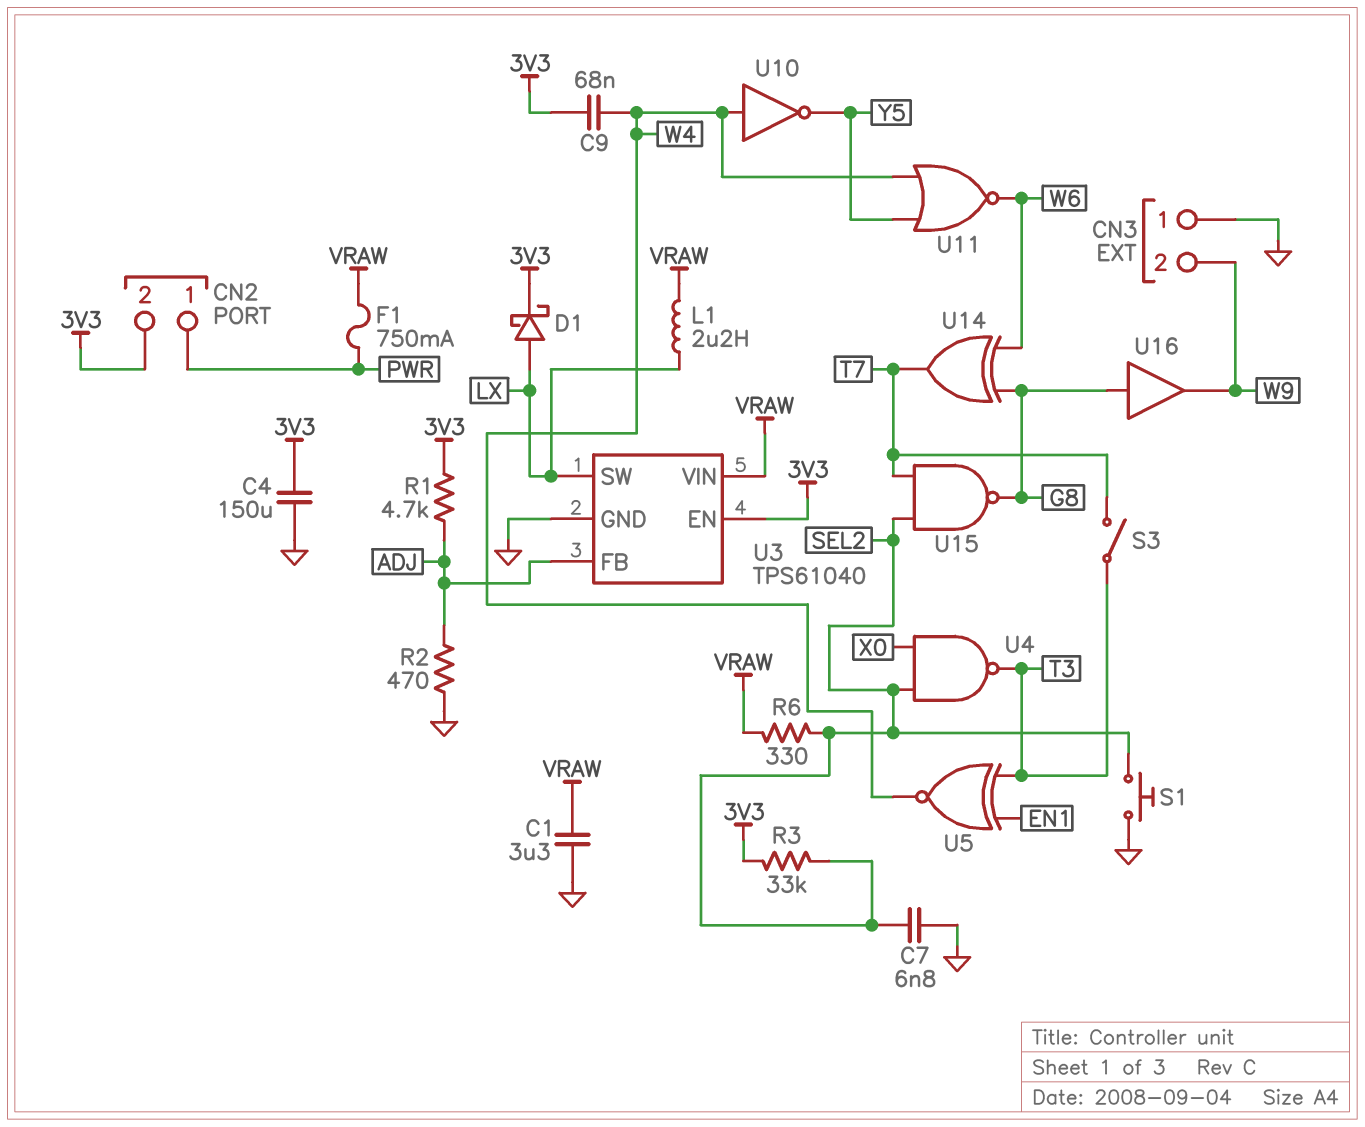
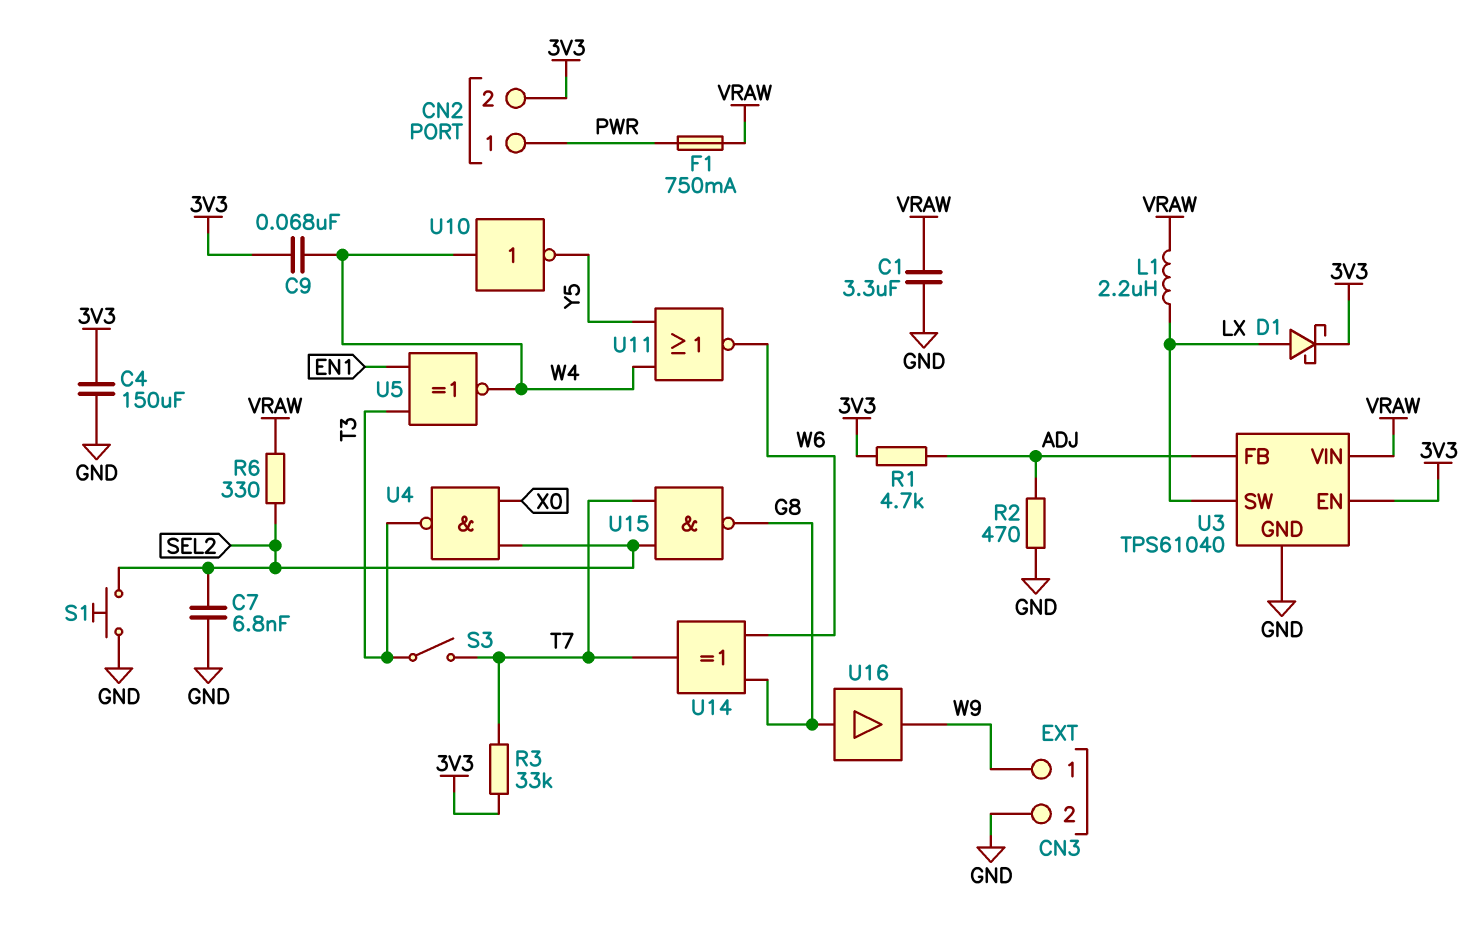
CN3 pin 1: GND -> W9
CN3 pin 2: W9 -> GND
R3: 33k (3V3, SEL2) -> 33k (3V3, T7)

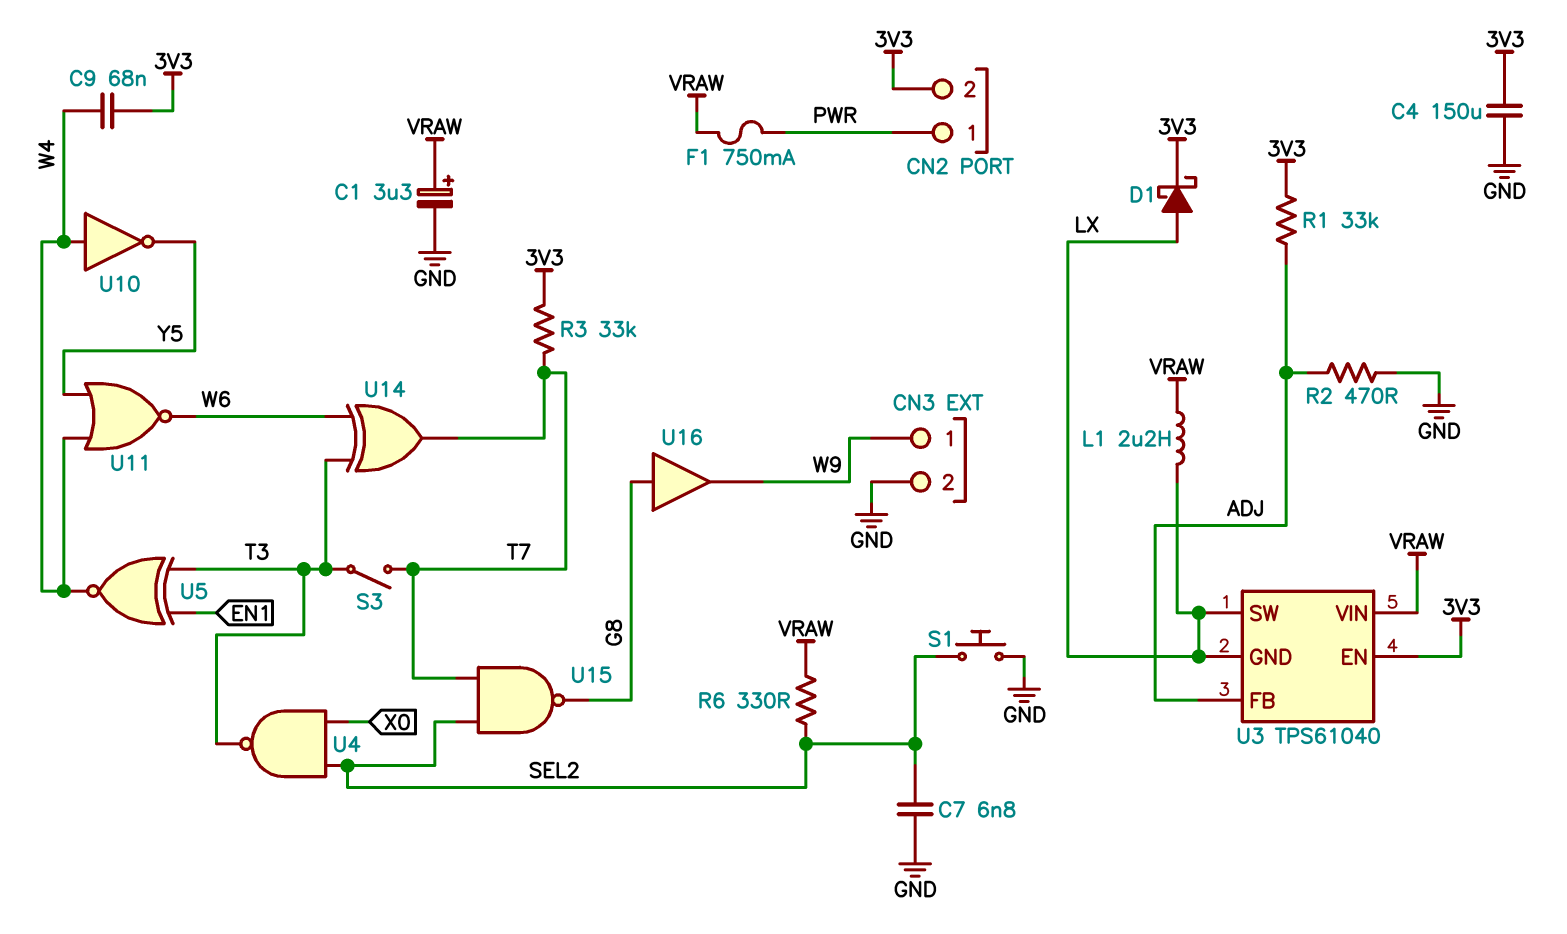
C1: 3.3uF (GND, VRAW) -> 3.3uF (plus VRAW, minus GND)
R1: 4.7k (3V3, ADJ) -> 33k (3V3, ADJ)
U3 pin GND: GND -> LX
U14: XOR (in G8, in W6, out T7) -> XOR (in T3, in W6, out T7)

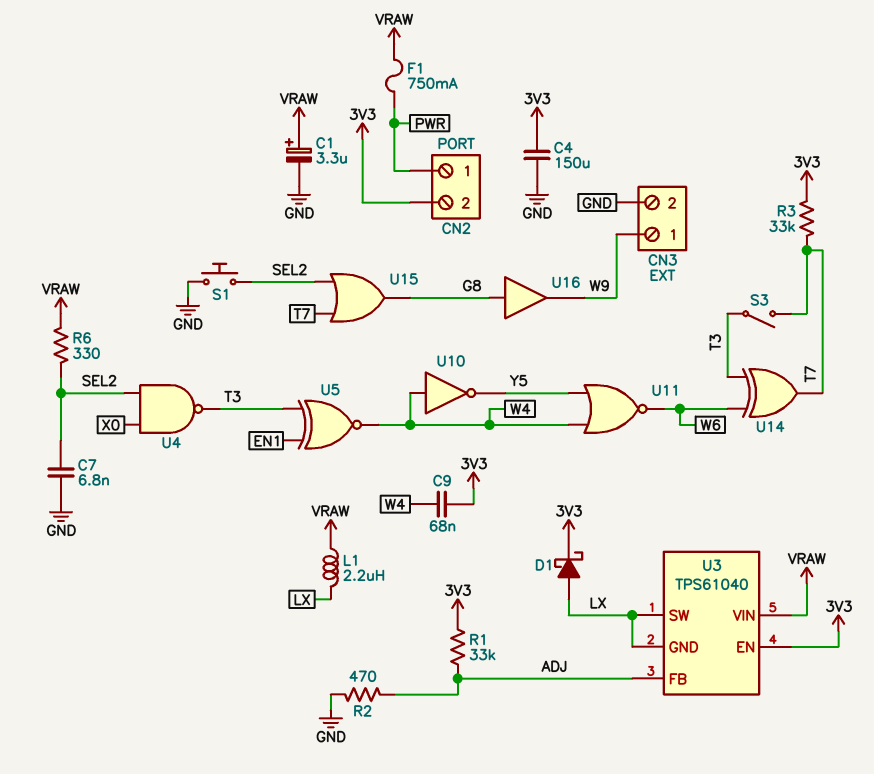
U15: NAND (in SEL2, in T7, out G8) -> OR (in SEL2, in T7, out G8)

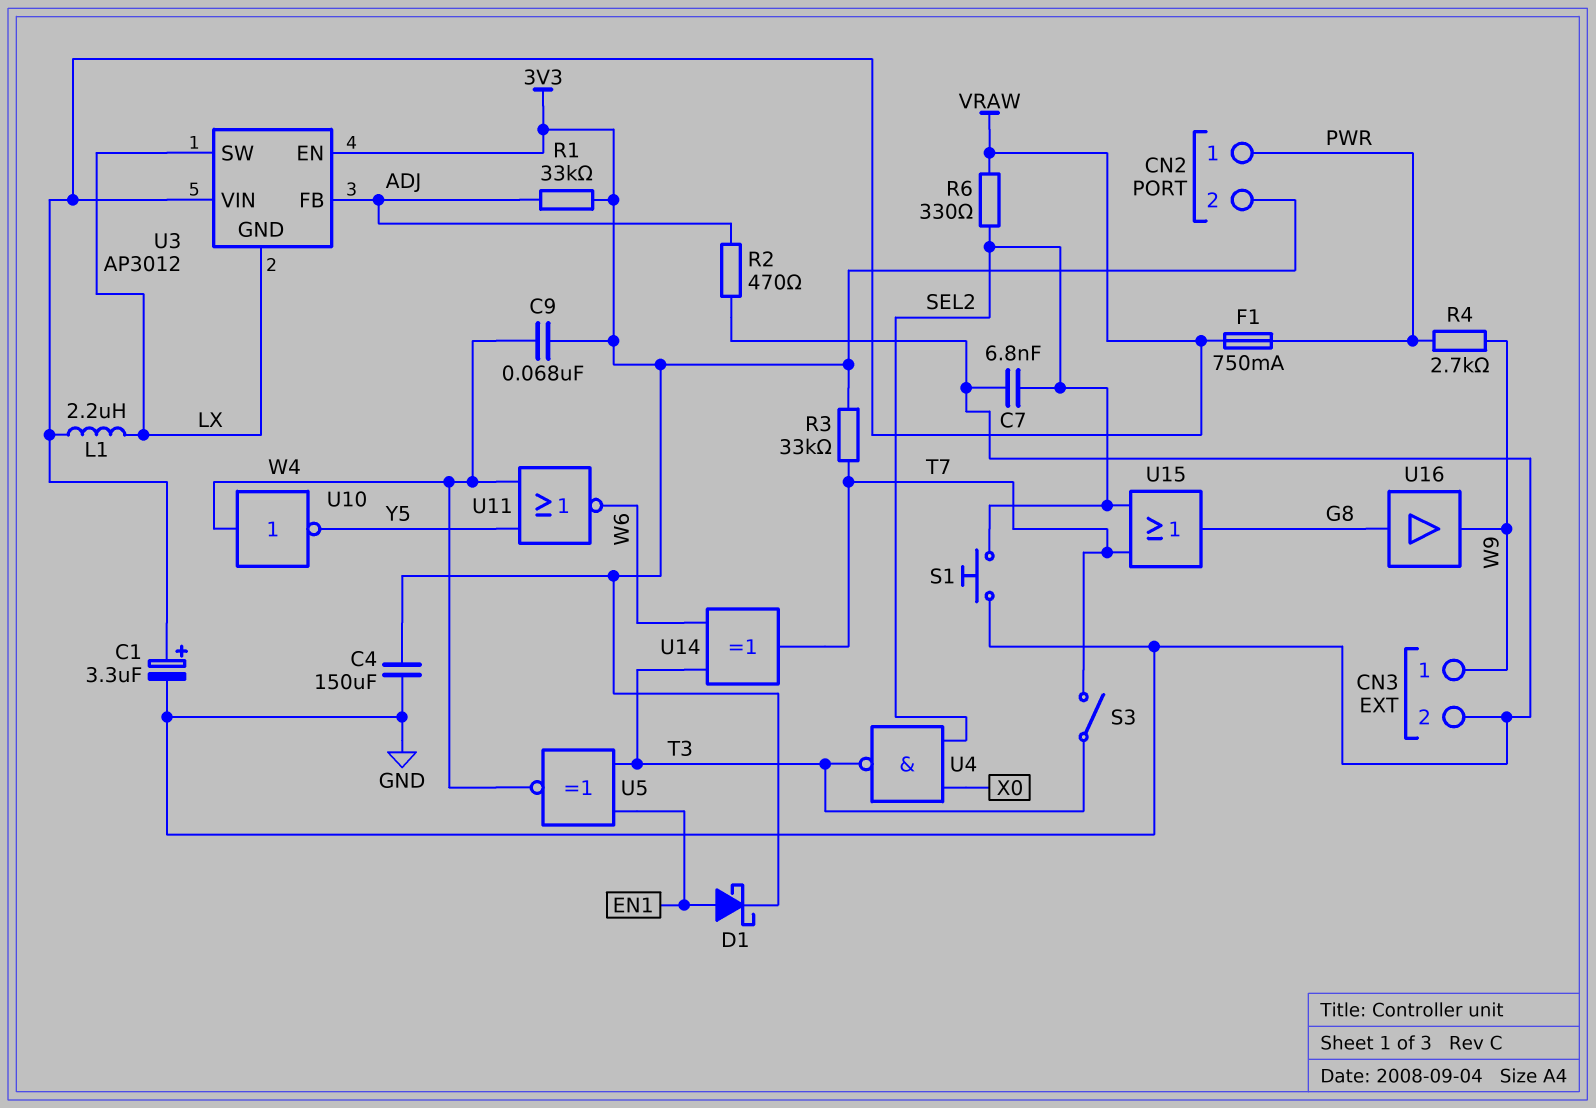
D1: schottky (A LX, K 3V3) -> schottky (A EN1, K 3V3)
R4: none -> 2.7k (PWR, W9)
U3: TPS61040 -> AP3012

